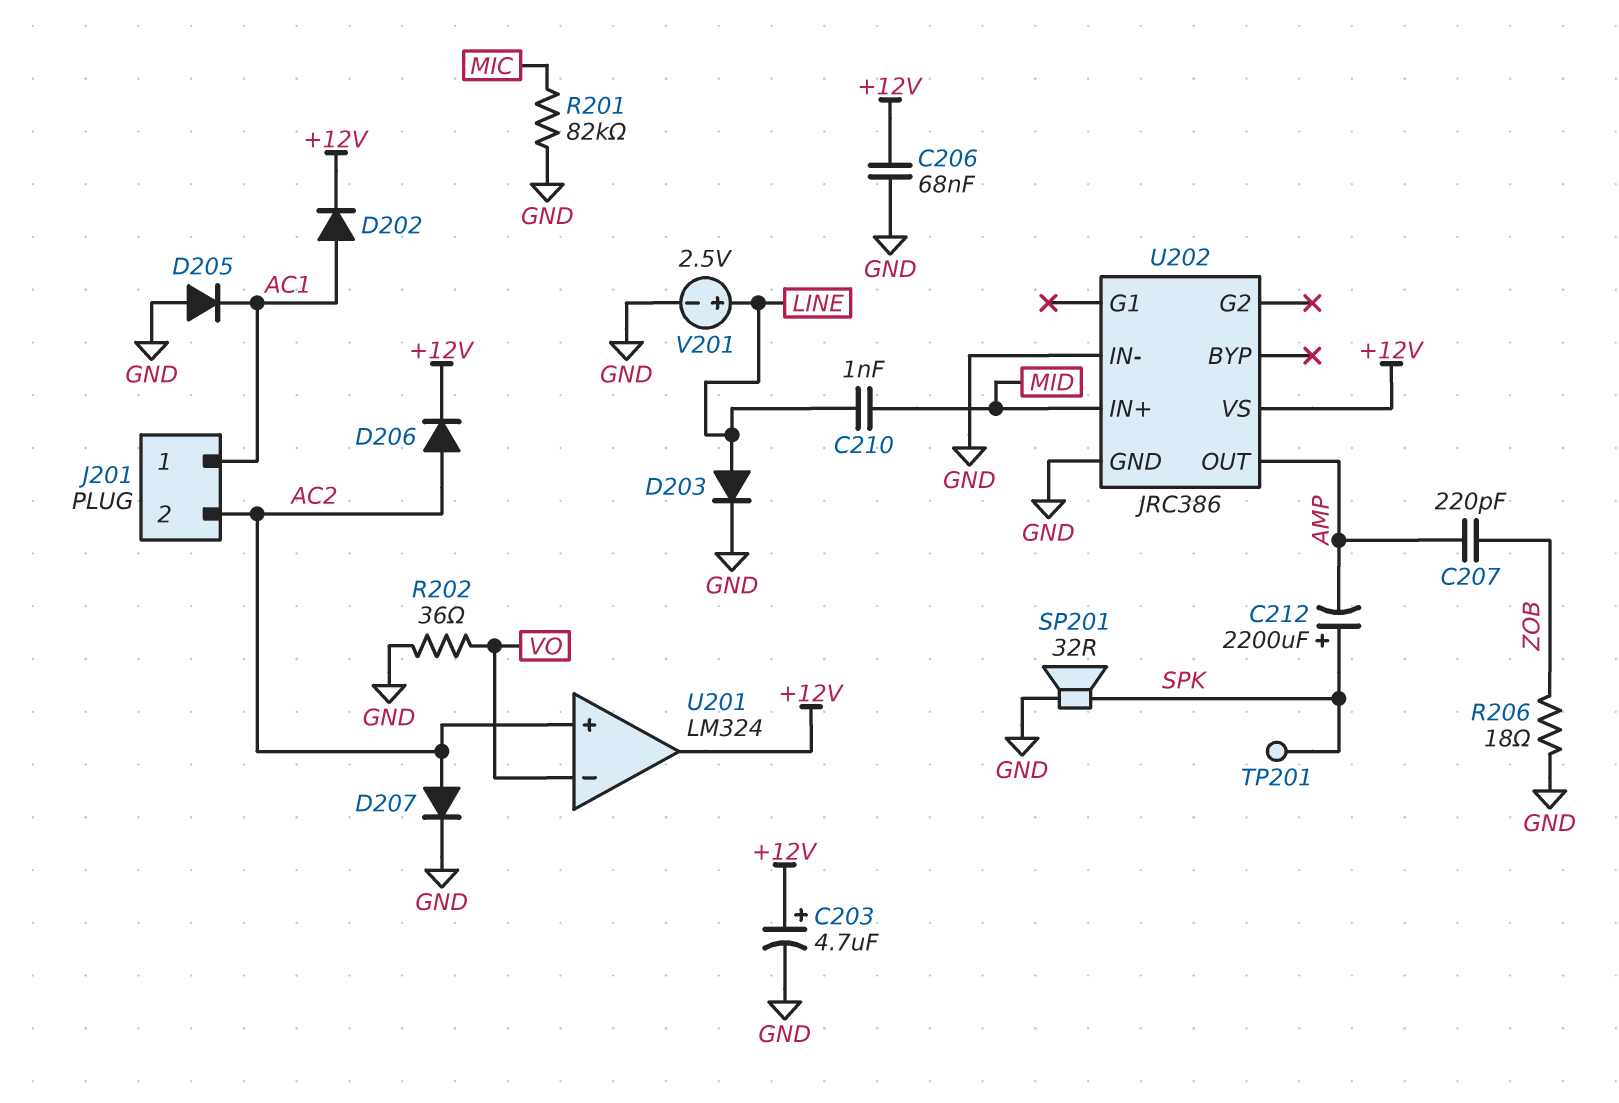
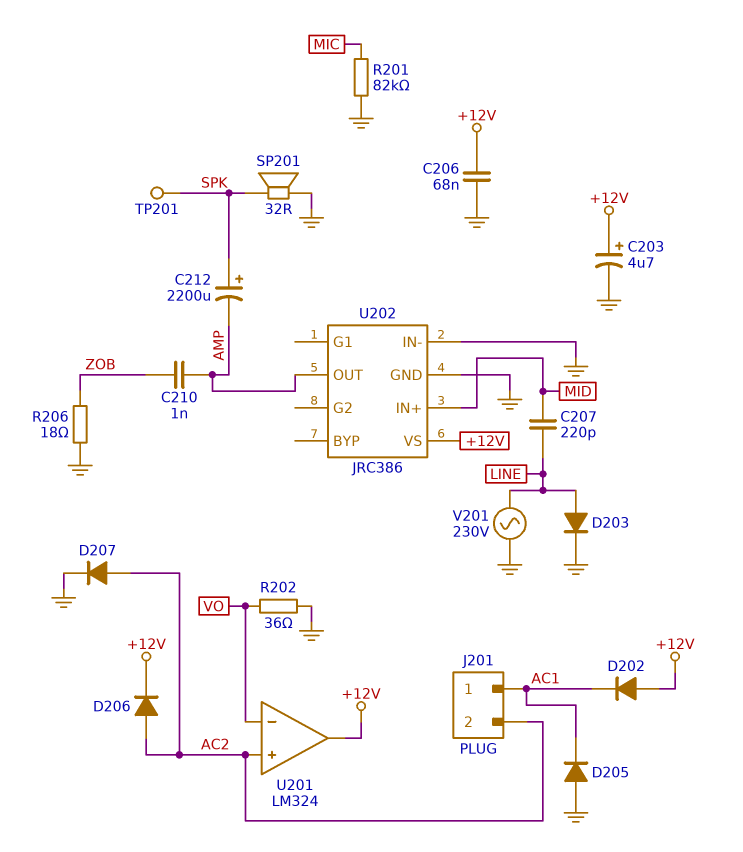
C207: 220pF (AMP, ZOB) -> 220pF (LINE, MID)
C210: 1nF (LINE, MID) -> 1nF (AMP, ZOB)
D202: diode (A AC1, K +12V) -> diode (A +12V, K AC1)
V201: 2.5V (plus LINE, minus GND) -> AC 230V (GND, LINE)

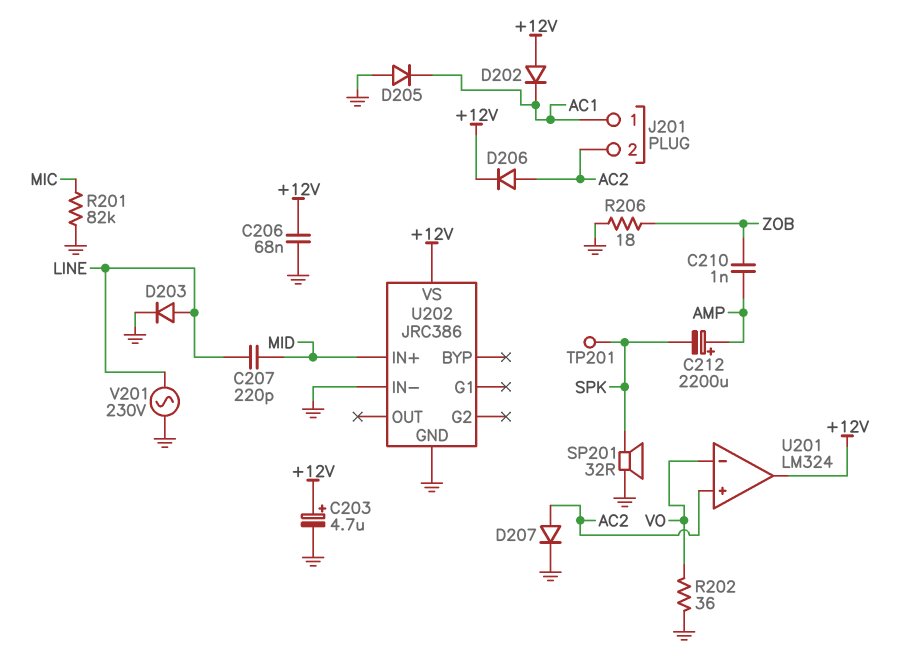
C212: 2200uF (plus SPK, minus AMP) -> 2200uF (plus AMP, minus SPK)
U202 pin OUT: AMP -> none

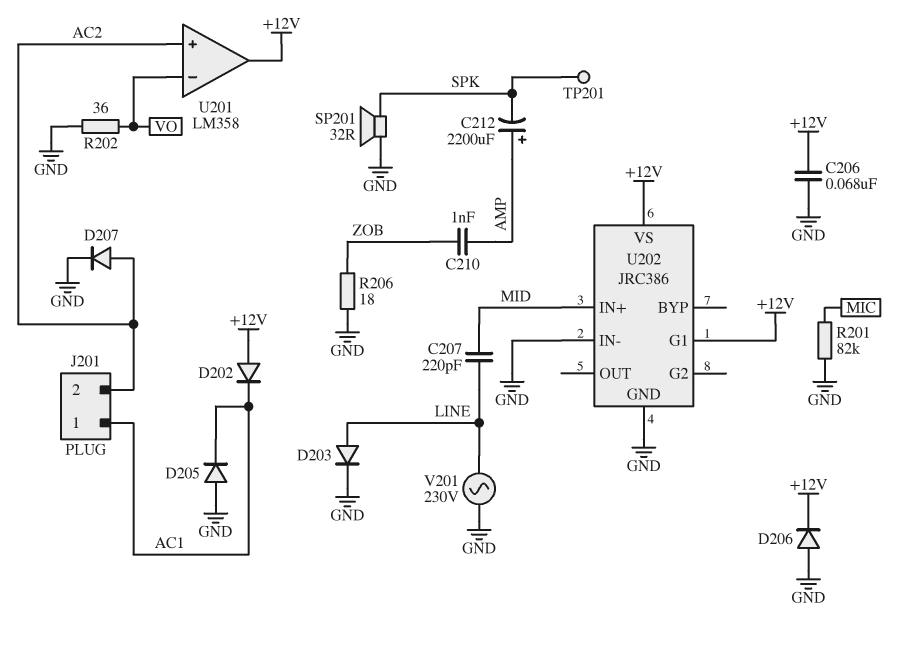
C203: 4.7uF (plus +12V, minus GND) -> none
D206: diode (A AC2, K +12V) -> diode (A GND, K +12V)
U201: LM324 -> LM358
U202 pin G1: none -> +12V

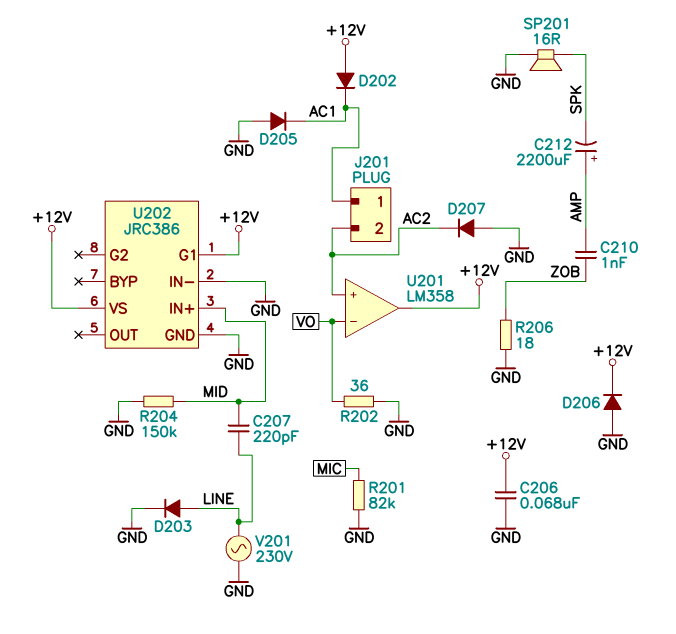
D207: diode (A AC2, K GND) -> diode (A GND, K AC2)
R204: none -> 150k (GND, MID)
SP201: speaker 32R (GND, SPK) -> speaker 16R (GND, SPK)
TP201: test point (SPK) -> none

